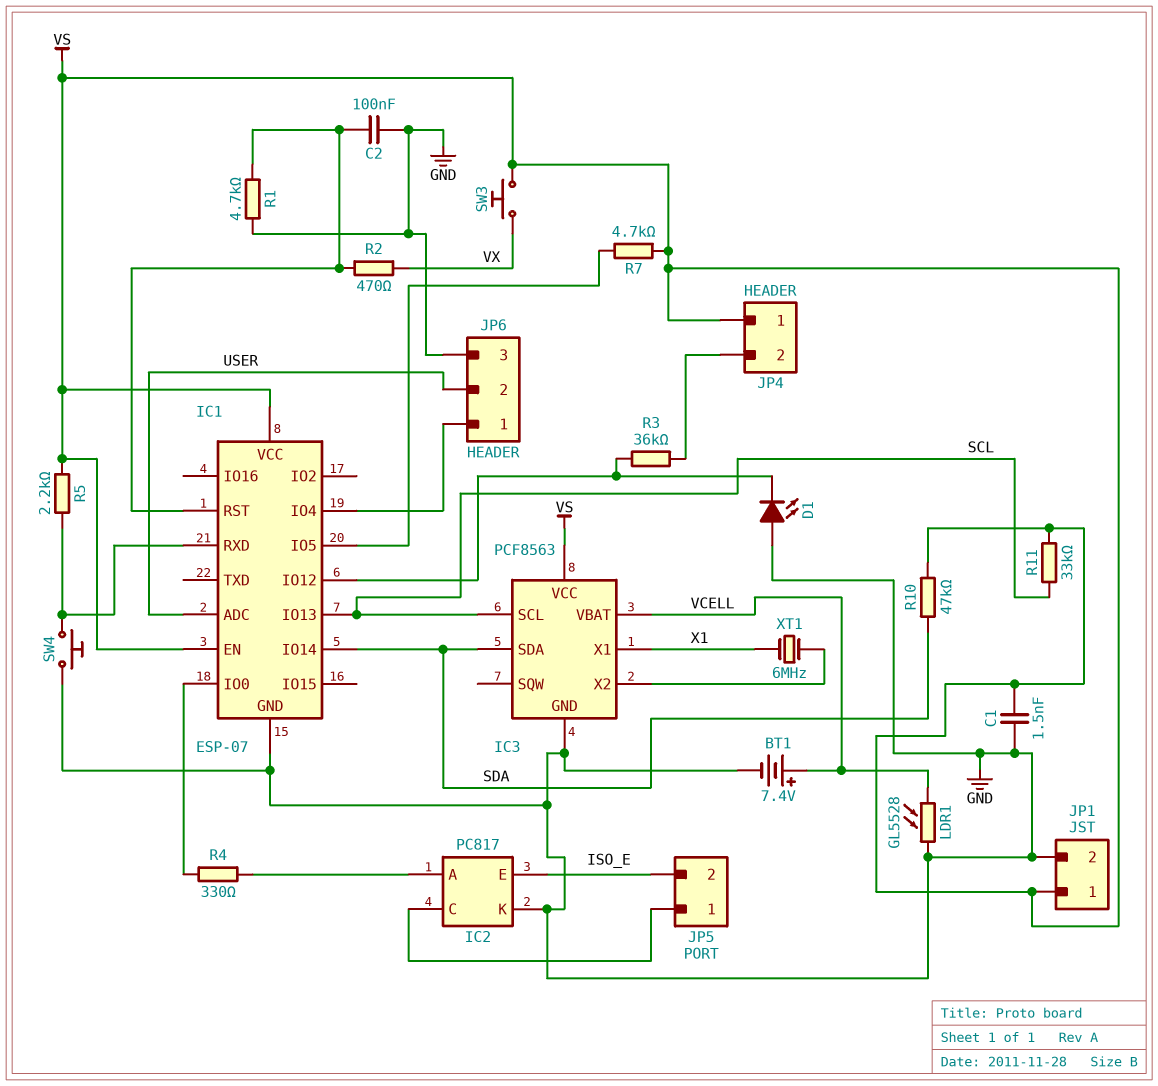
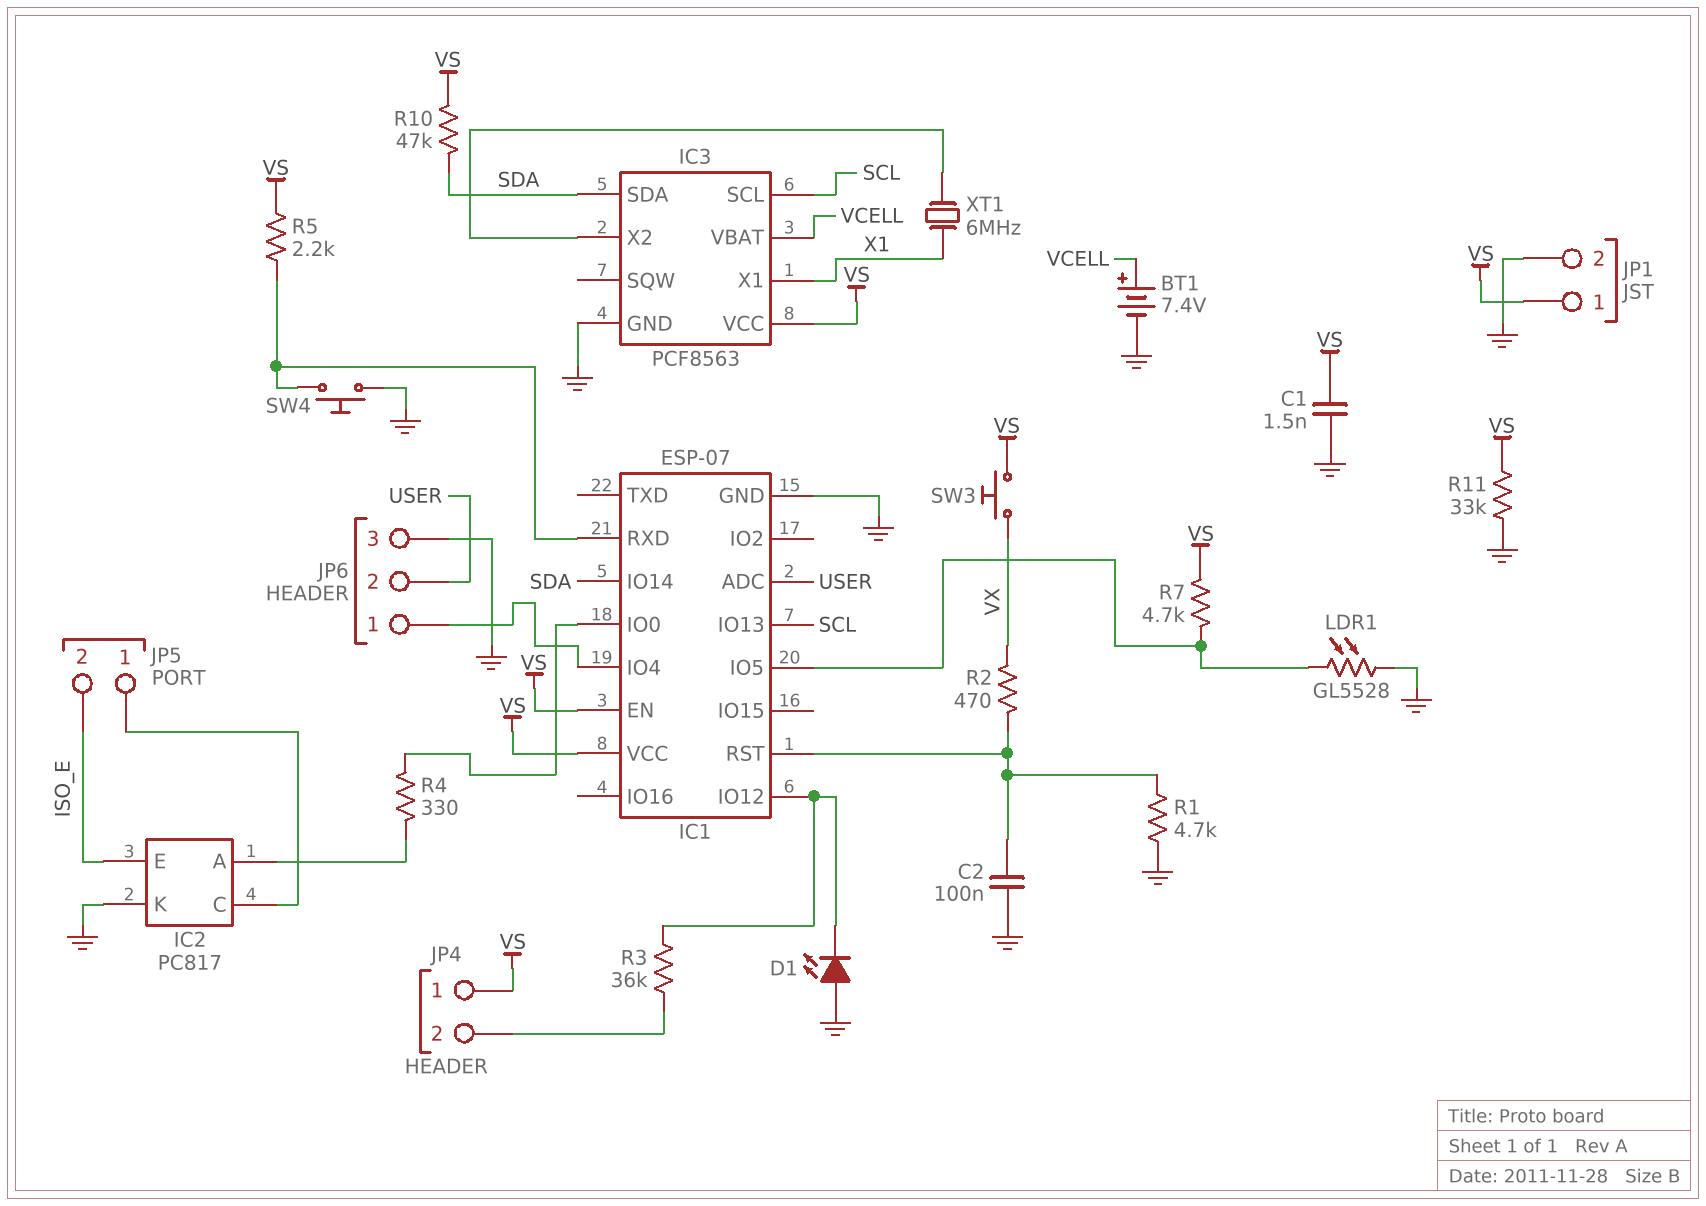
LDR1: GL5528 (GND, VCELL) -> GL5528 (GND, IC1/IO5)
R11: 33k (SCL, VS) -> 33k (GND, VS)

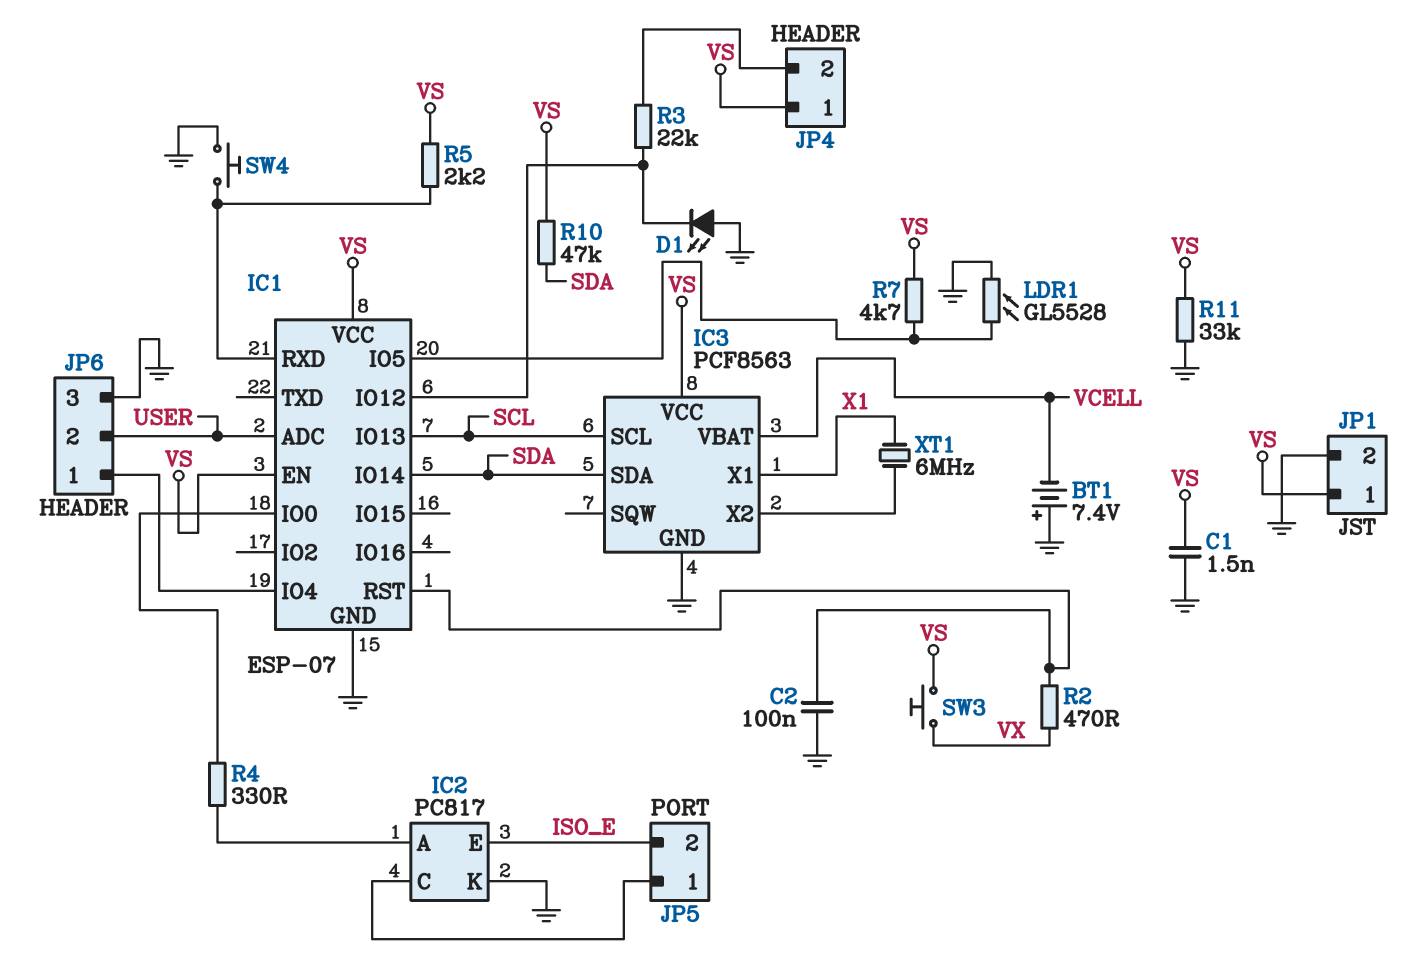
BT1: 7.4V (plus VCELL, minus GND) -> 7.4V (plus GND, minus VCELL)
R1: 4.7k (GND, IC1/RST) -> none
R3: 36k (IC1/IO12, JP4/2) -> 22k (IC1/IO12, JP4/2)

